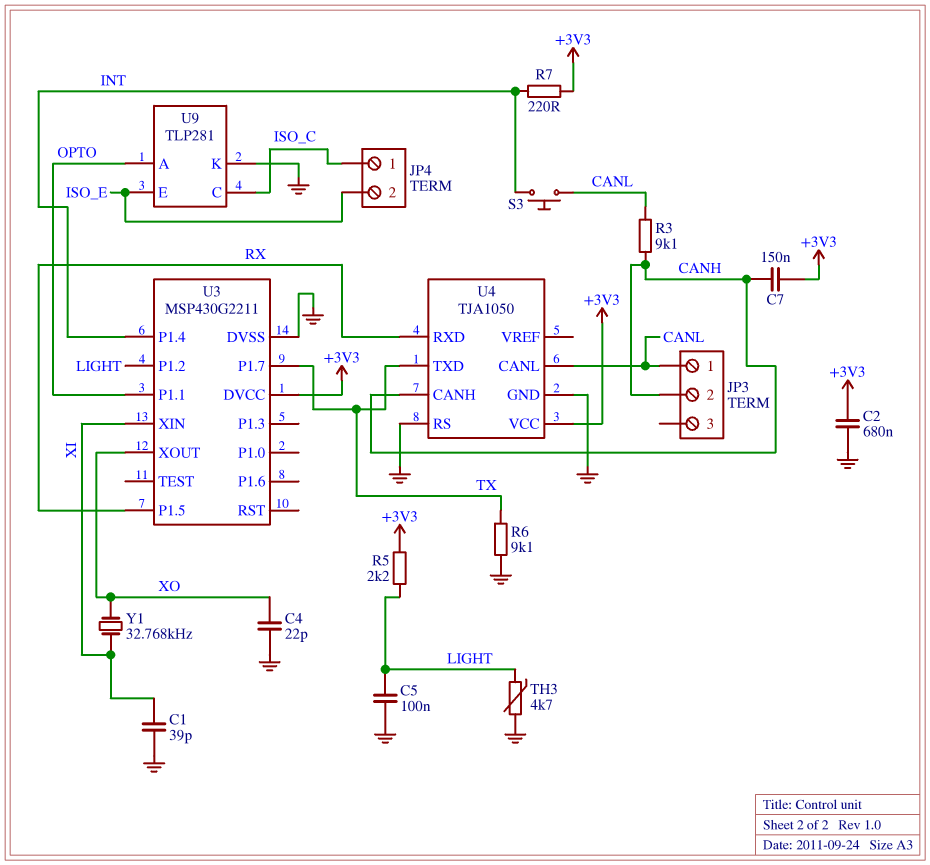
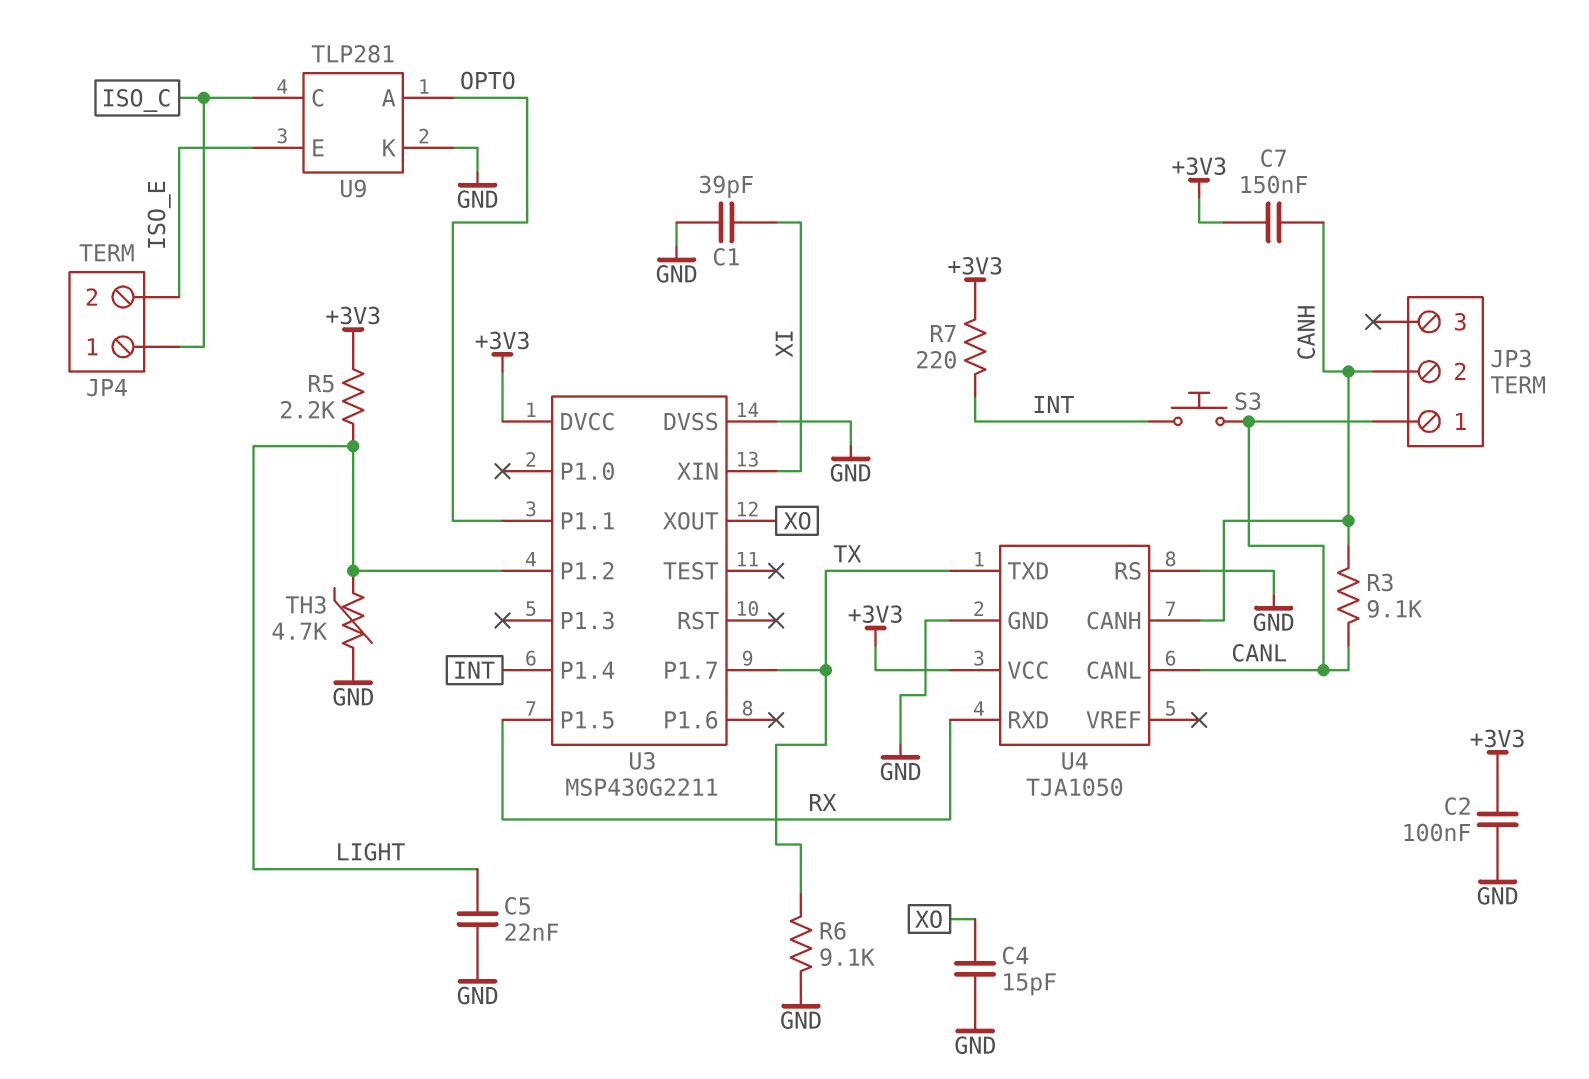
C2: 680nF (+3V3, GND) -> 100nF (+3V3, GND)
C4: 22pF (GND, XO) -> 15pF (GND, XO)
C5: 100nF (GND, LIGHT) -> 22nF (GND, LIGHT)
Y1: 32.768kHz (XI, XO) -> none

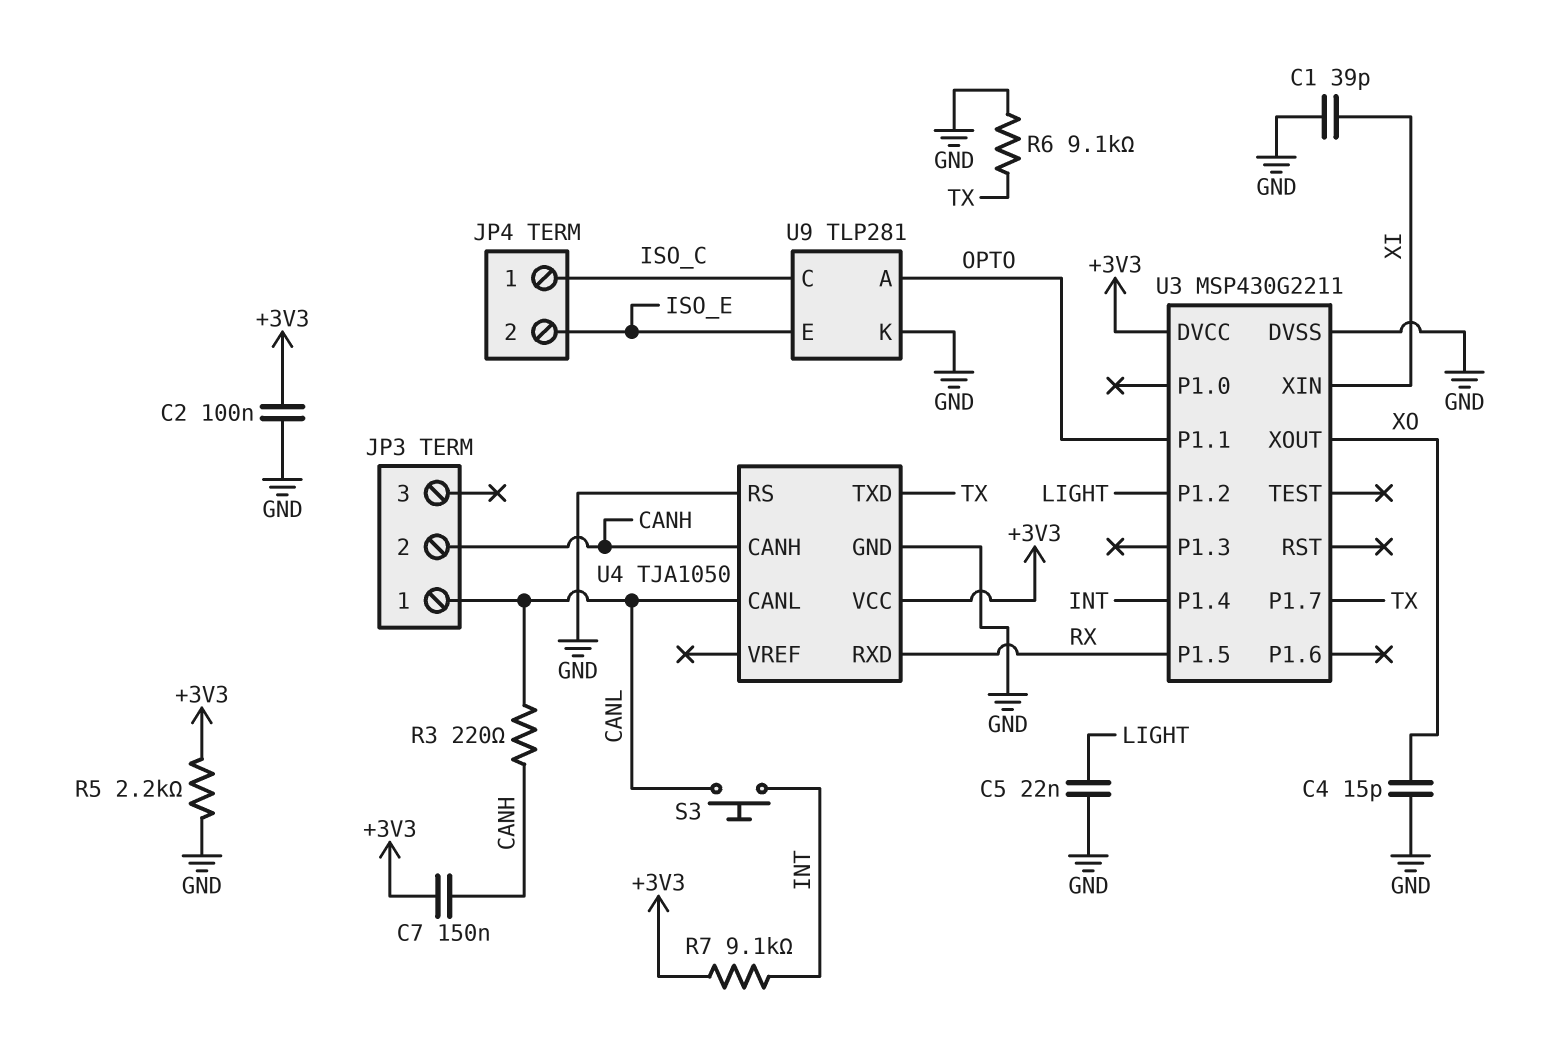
R3: 9.1k (CANH, CANL) -> 220 (CANH, CANL)
R5: 2.2k (+3V3, LIGHT) -> 2.2k (+3V3, GND)
R7: 220 (+3V3, INT) -> 9.1k (+3V3, INT)
TH3: 4.7k (GND, LIGHT) -> none

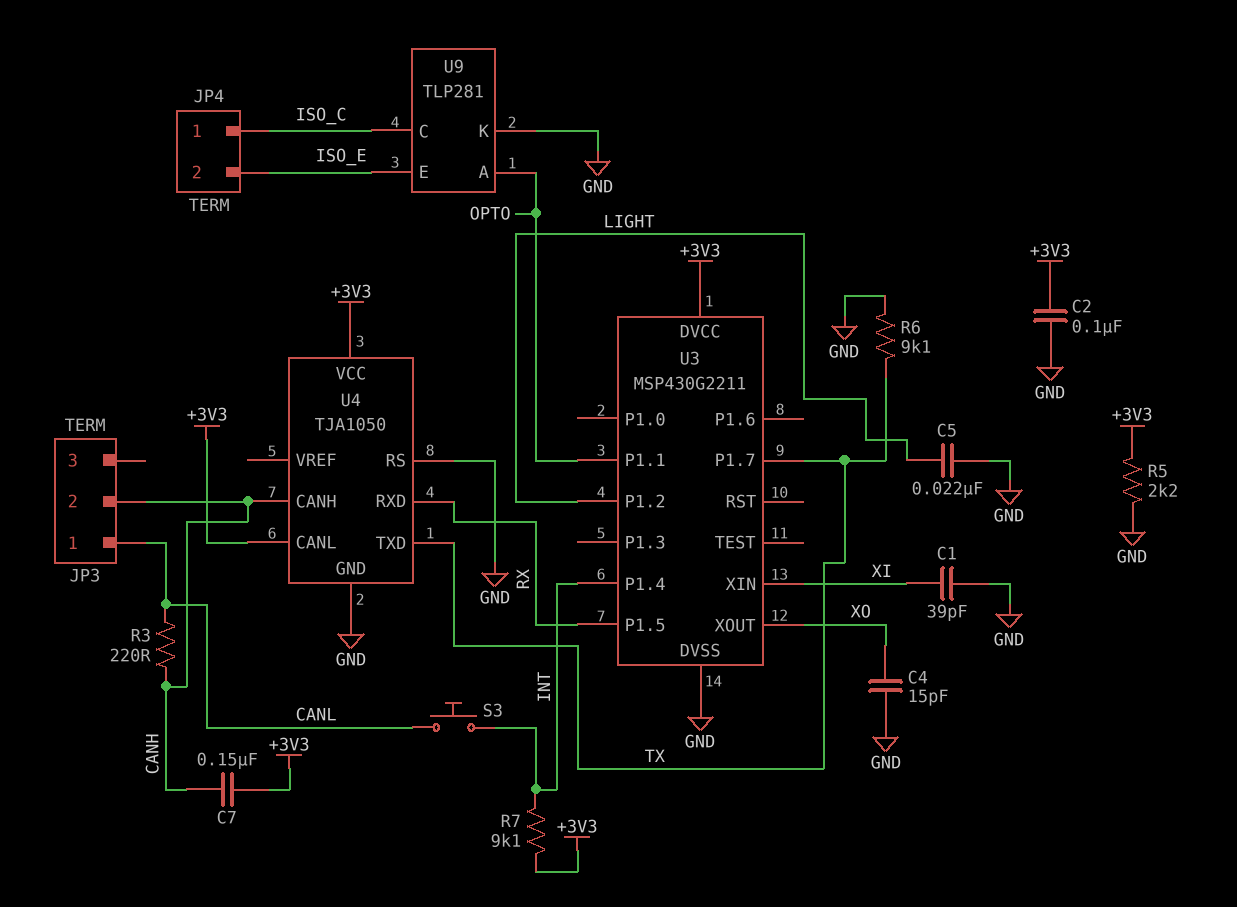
U4 pin CANL: CANL -> +3V3

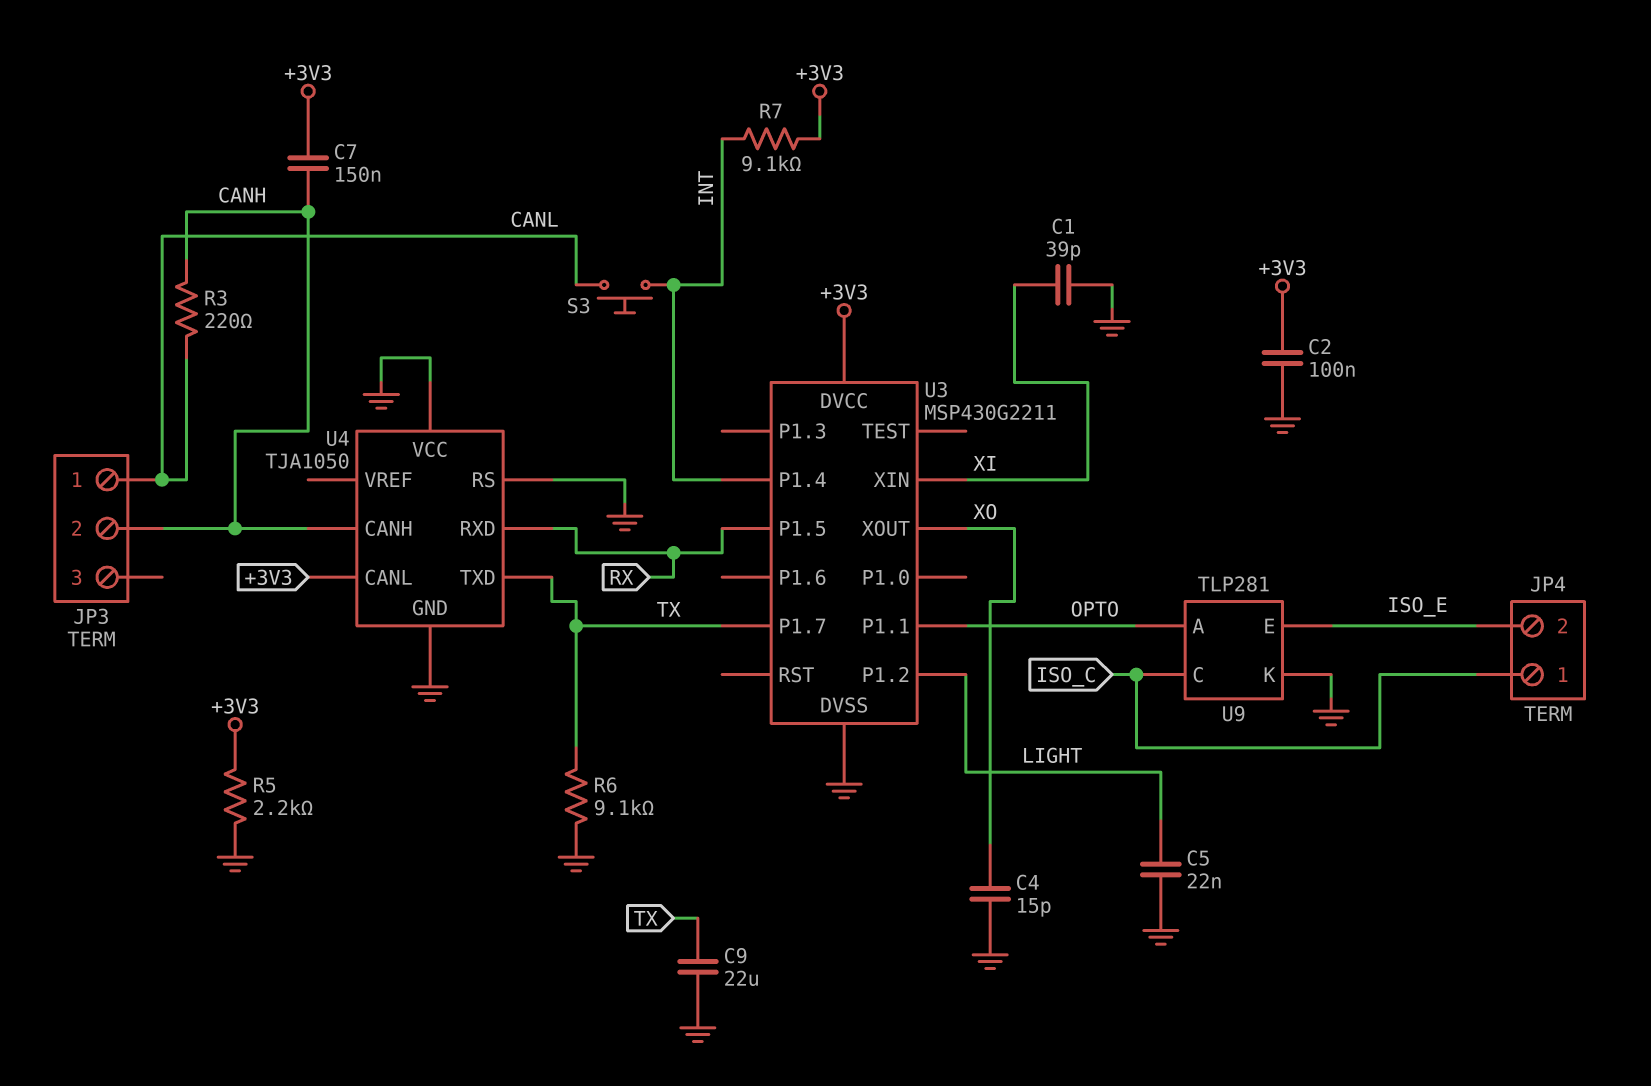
C9: none -> 22uF (GND, TX)
U4 pin VCC: +3V3 -> GND

